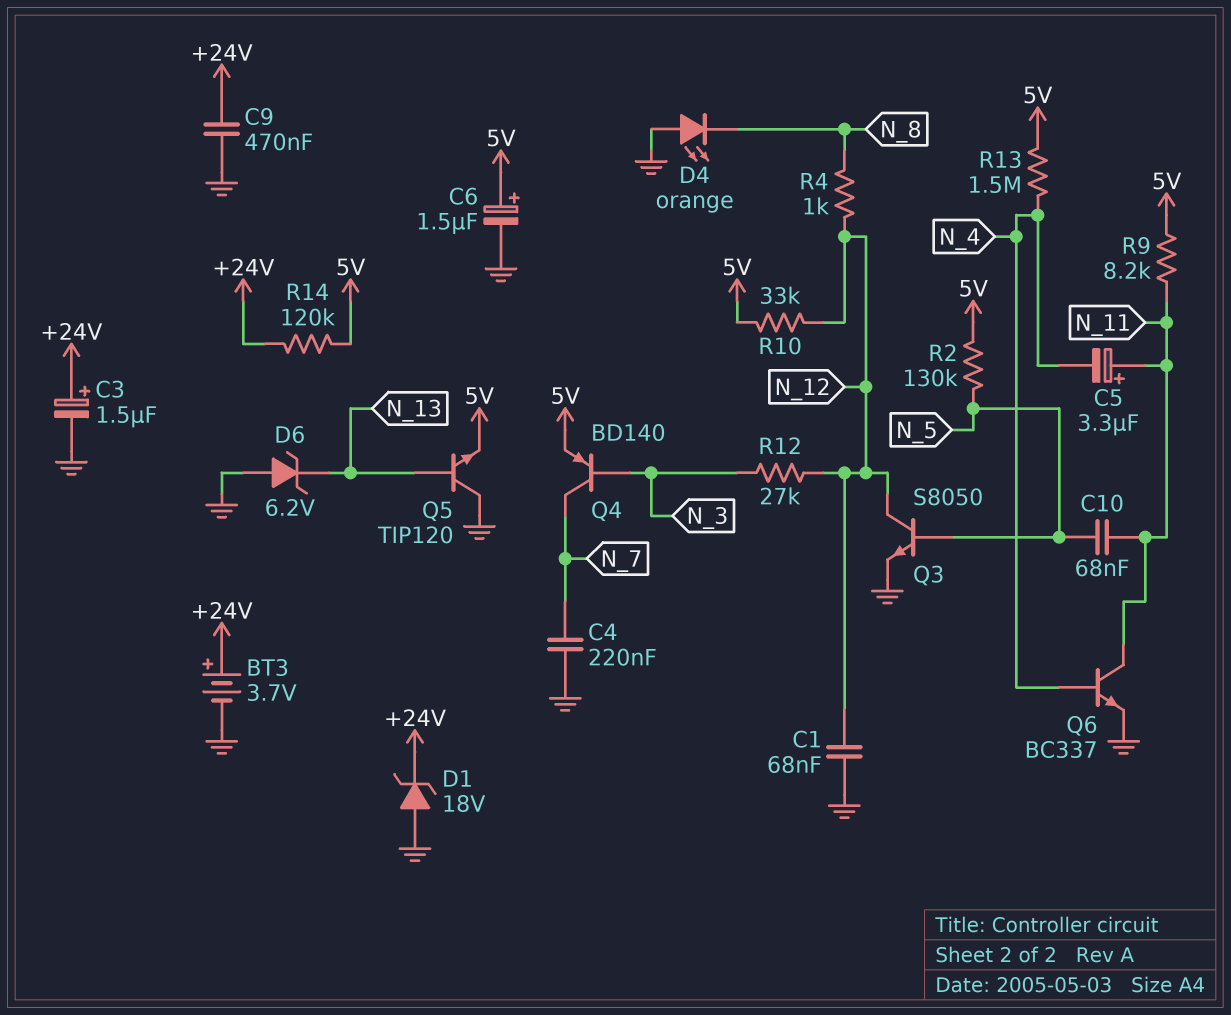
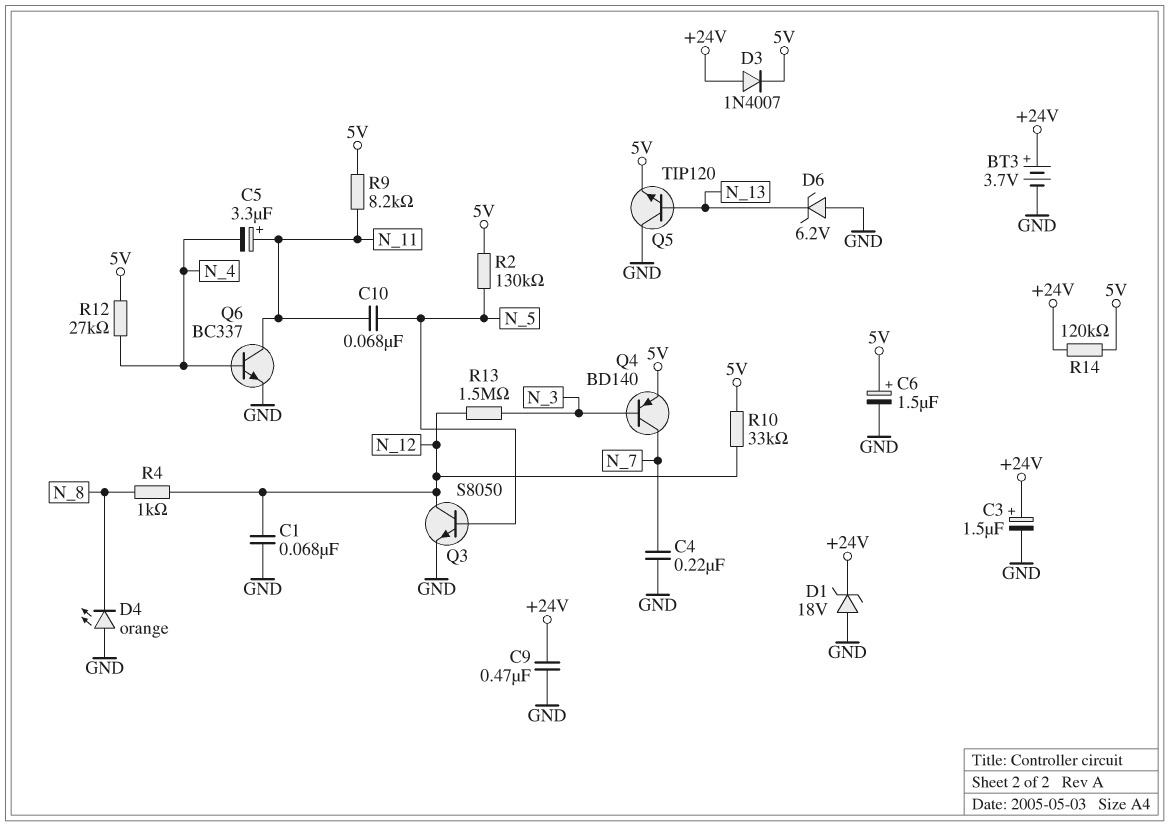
D3: none -> diode 1N4007 (A +24V, K 5V)
R12: 27k (N_3, N_12) -> 27k (5V, N_4)
R13: 1.5M (5V, N_4) -> 1.5M (N_3, N_12)

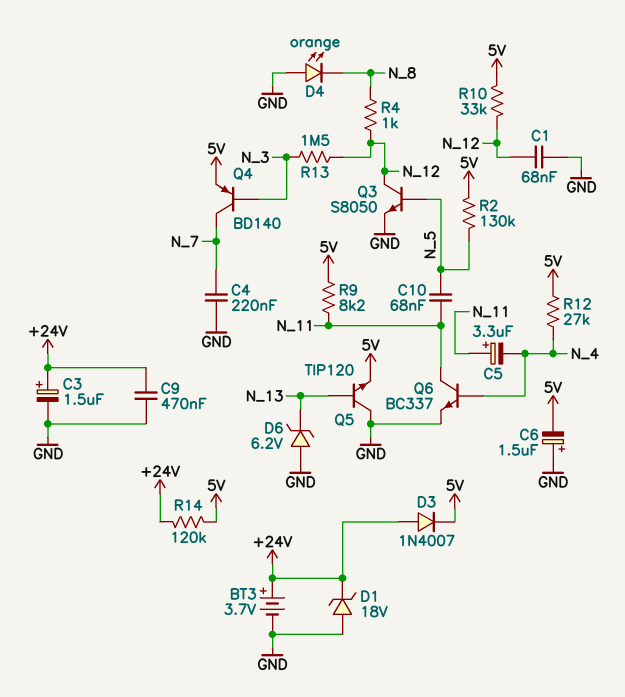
C6: 1.5uF (plus 5V, minus GND) -> 1.5uF (plus GND, minus 5V)

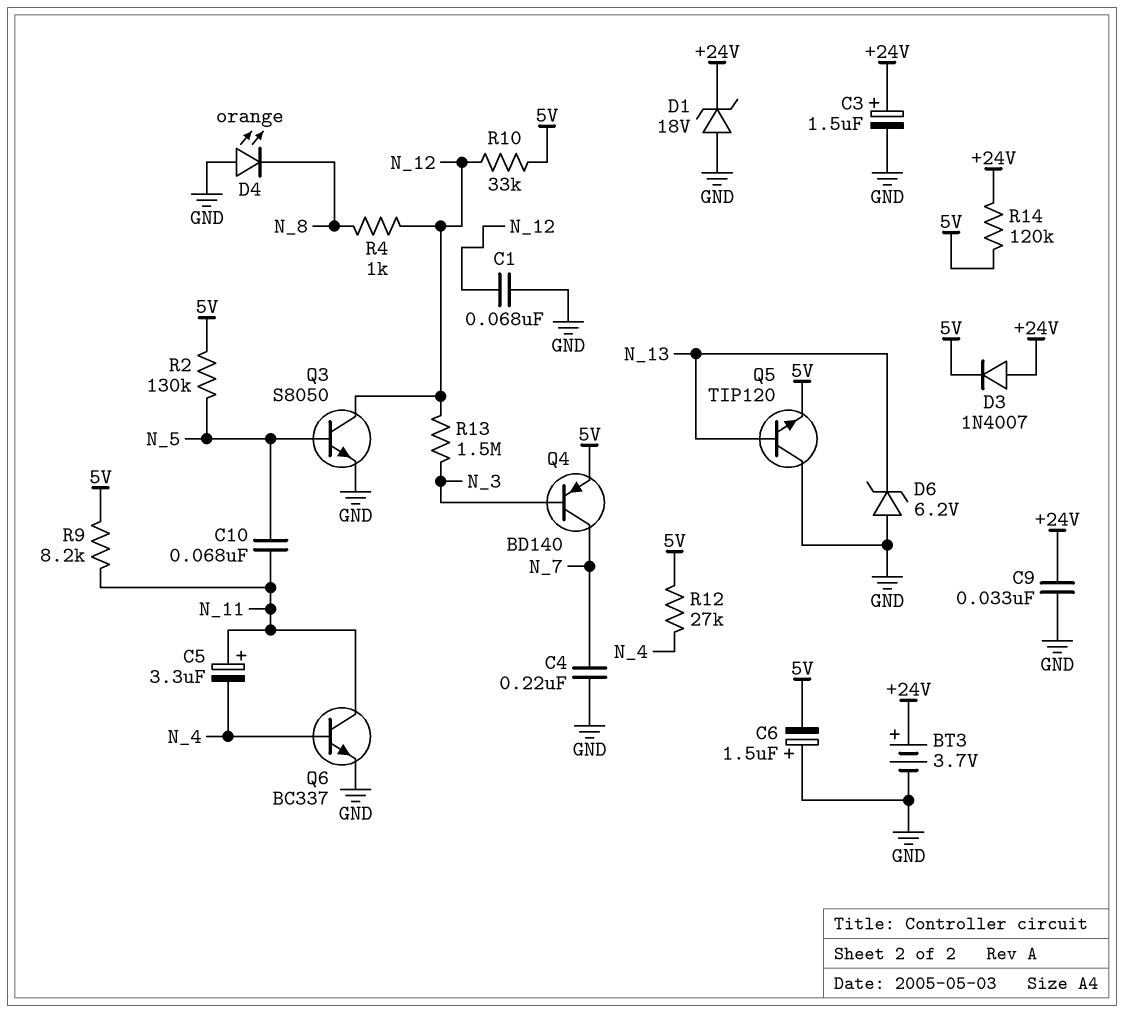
C9: 470nF (+24V, GND) -> 33nF (+24V, GND)

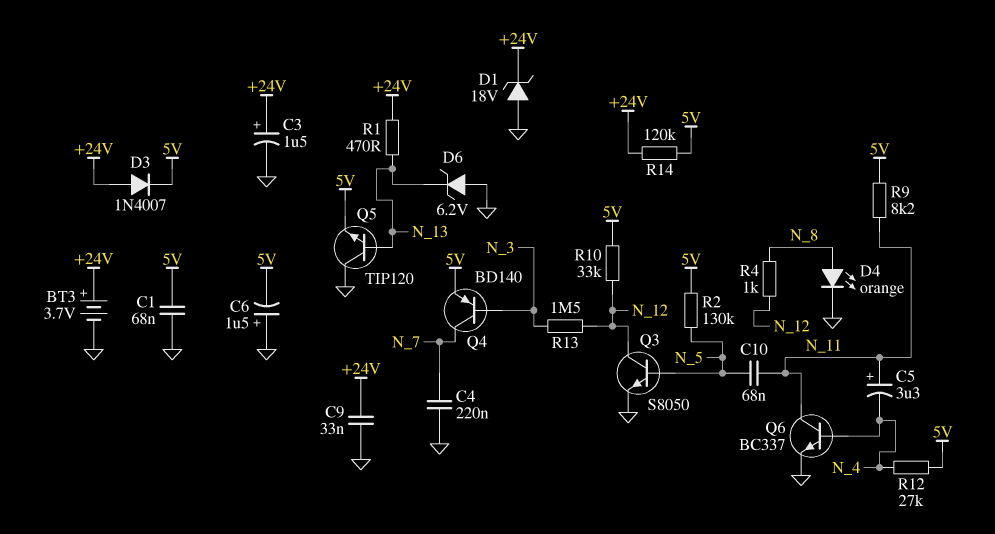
C1: 68nF (GND, N_12) -> 68nF (5V, GND)
D4: LED orange (A GND, K N_8) -> LED orange (A N_8, K GND)
R1: none -> 470 (+24V, N_13)

